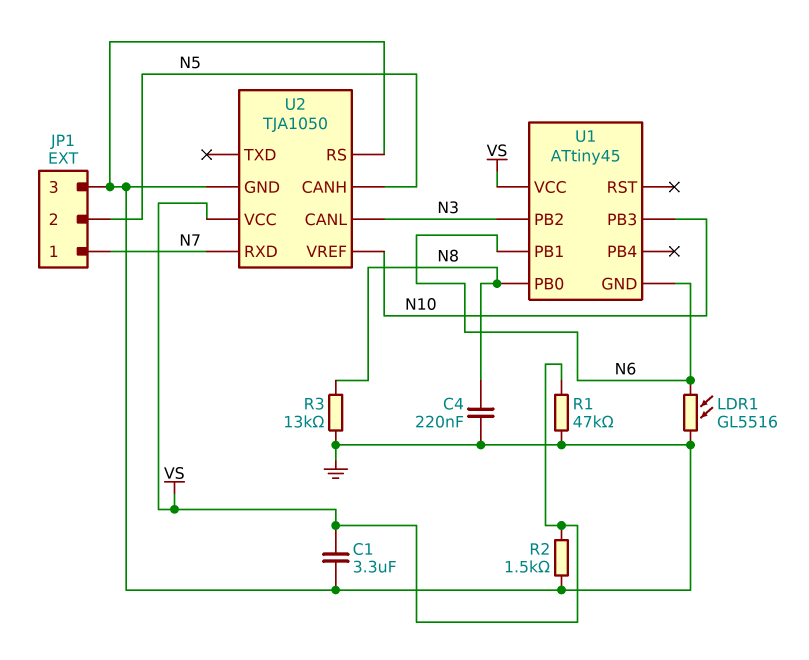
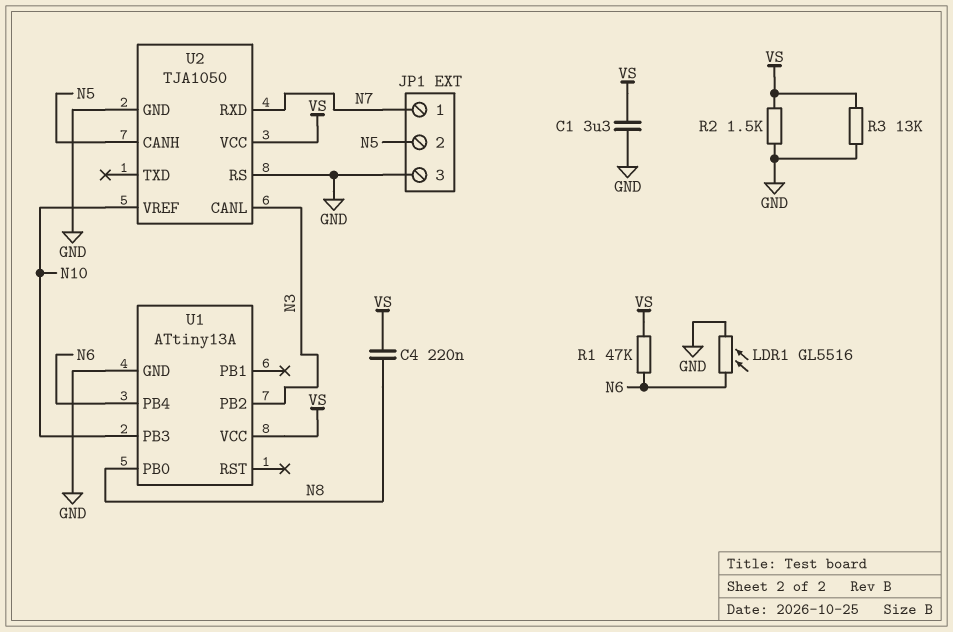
C4: 220nF (GND, N8) -> 220nF (N8, VS)
R1: 47k (GND, VS) -> 47k (N6, VS)
R3: 13k (GND, N8) -> 13k (GND, VS)
U1: ATtiny45 -> ATtiny13A
U1 pin GND: N6 -> GND
U1 pin PB1: N6 -> none
U1 pin PB4: none -> N6

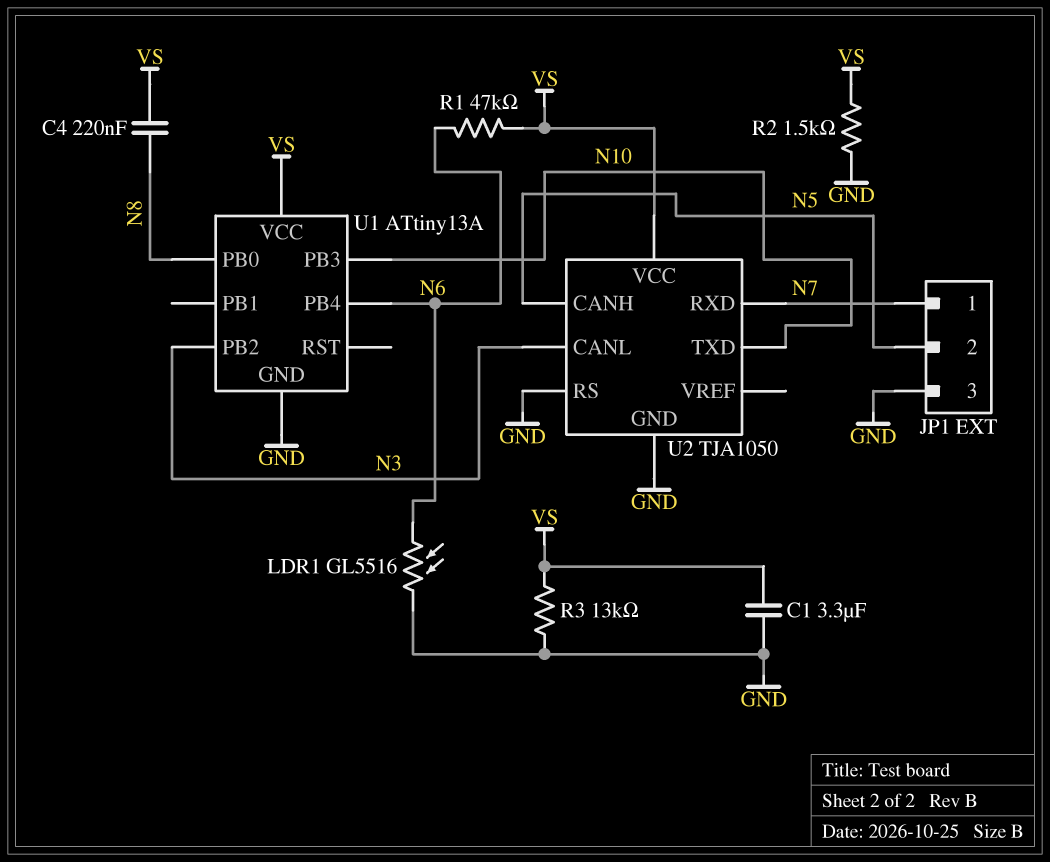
U2 pin TXD: none -> N10
U2 pin VREF: N10 -> none

